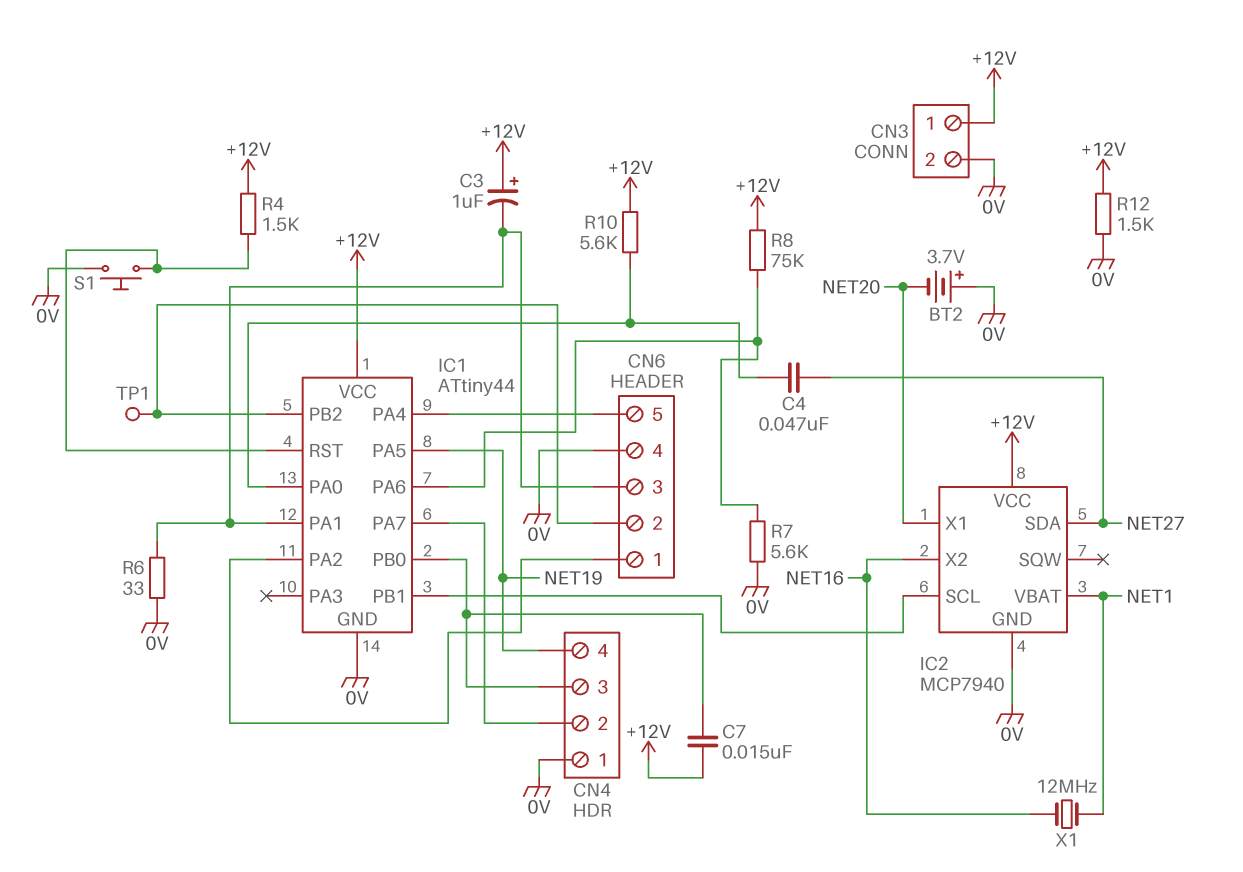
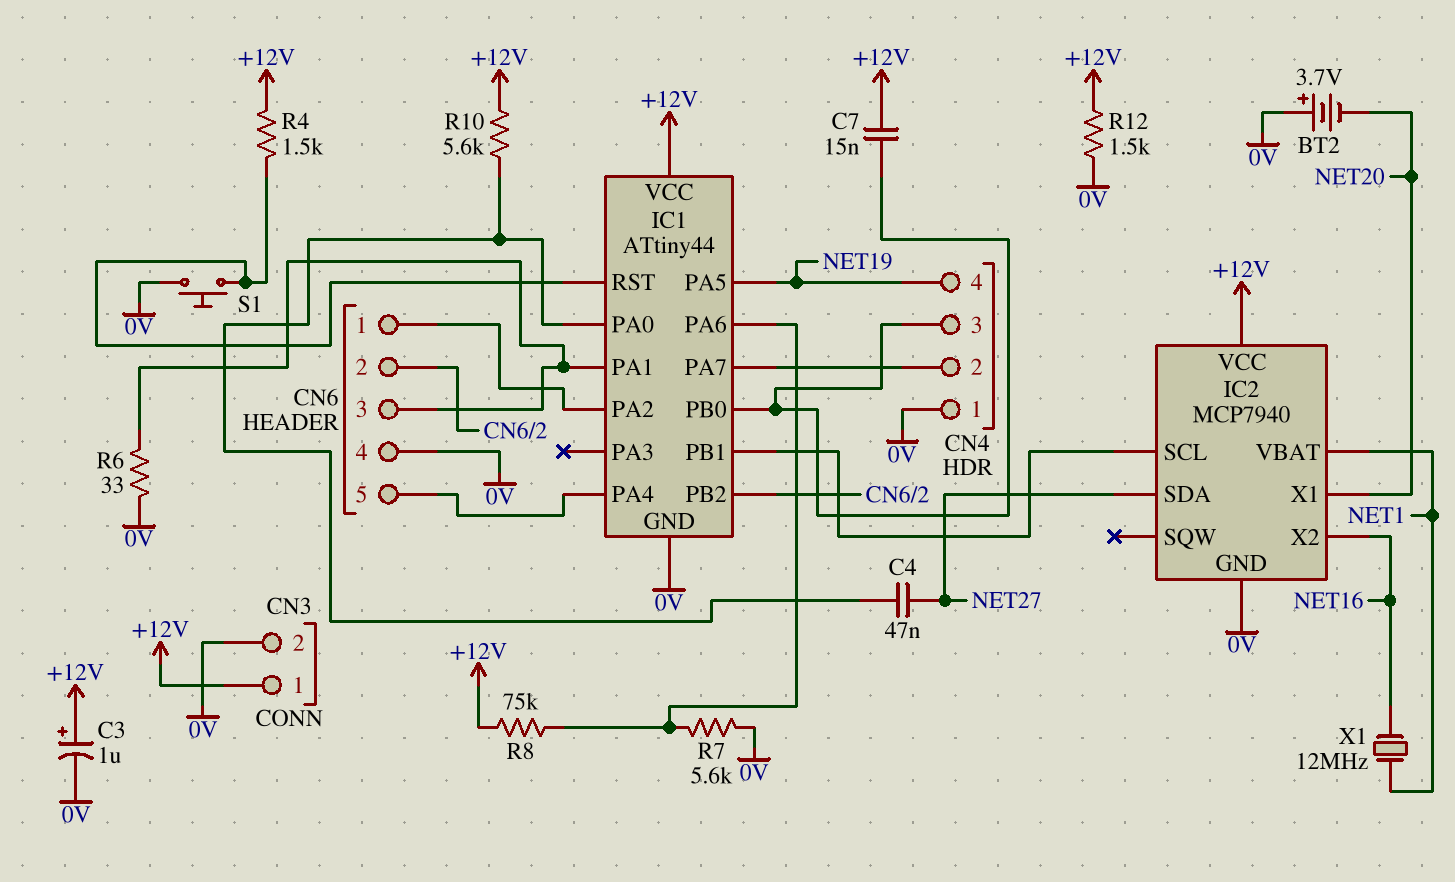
C3: 1uF (plus +12V, minus CN6/3) -> 1uF (plus +12V, minus 0V)
TP1: test point (CN6/2) -> none

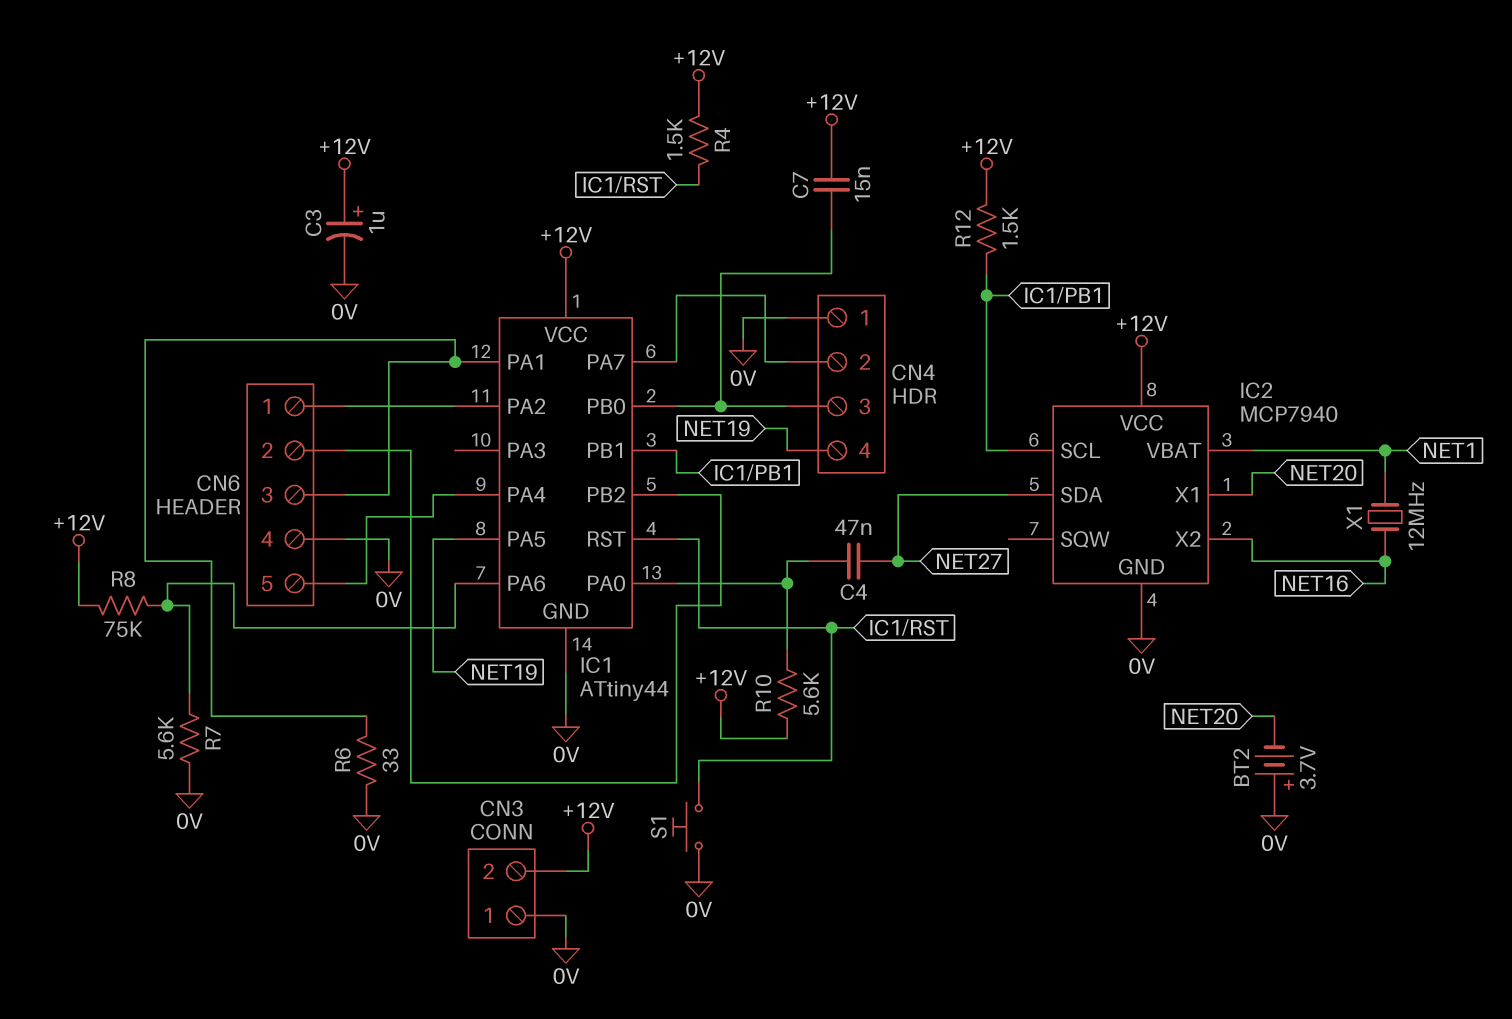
CN3 pin 1: +12V -> 0V
CN3 pin 2: 0V -> +12V
R12: 1.5k (+12V, 0V) -> 1.5k (+12V, IC1/PB1)

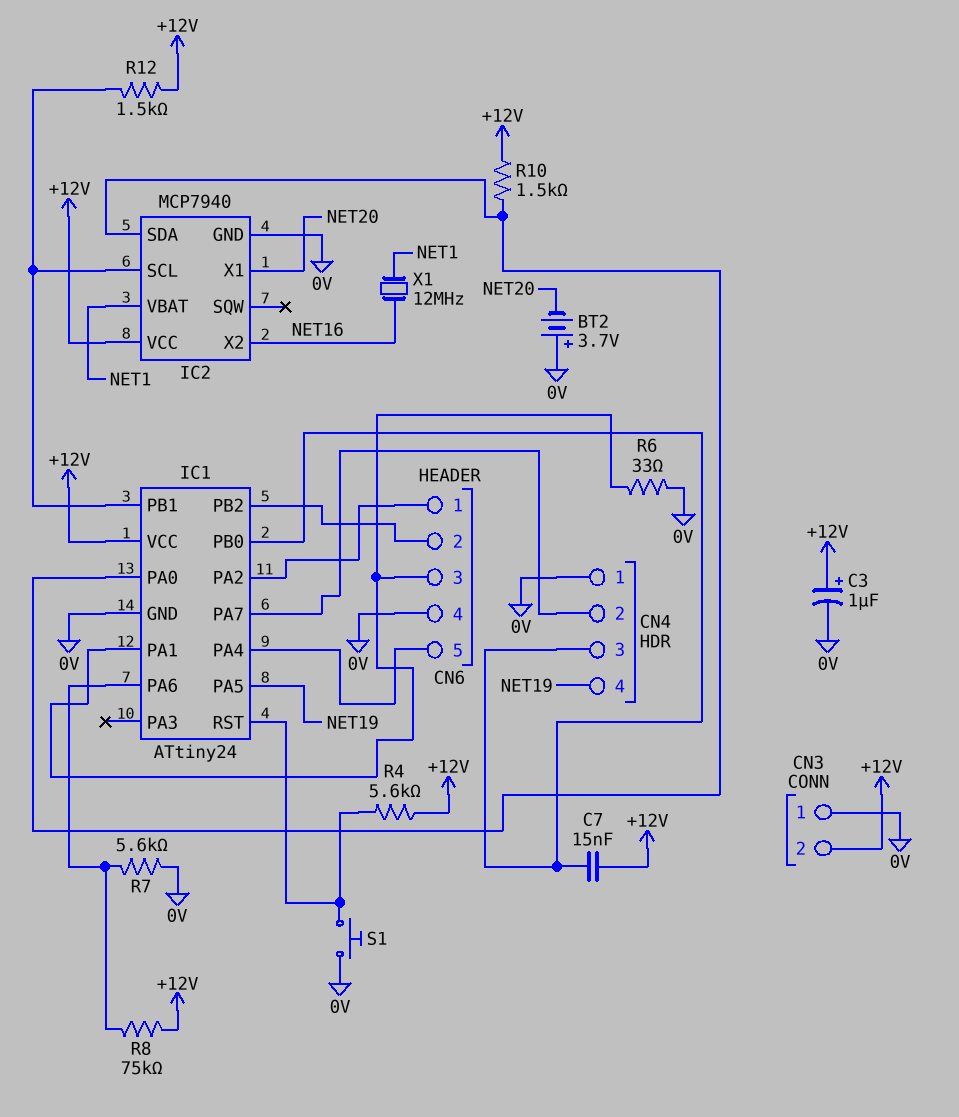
C4: 47nF (IC1/PA0, NET27) -> none
IC1: ATtiny44 -> ATtiny24
IC2 pin SDA: NET27 -> IC1/PA0
R4: 1.5k (+12V, IC1/RST) -> 5.6k (+12V, IC1/RST)
R10: 5.6k (+12V, IC1/PA0) -> 1.5k (+12V, IC1/PA0)

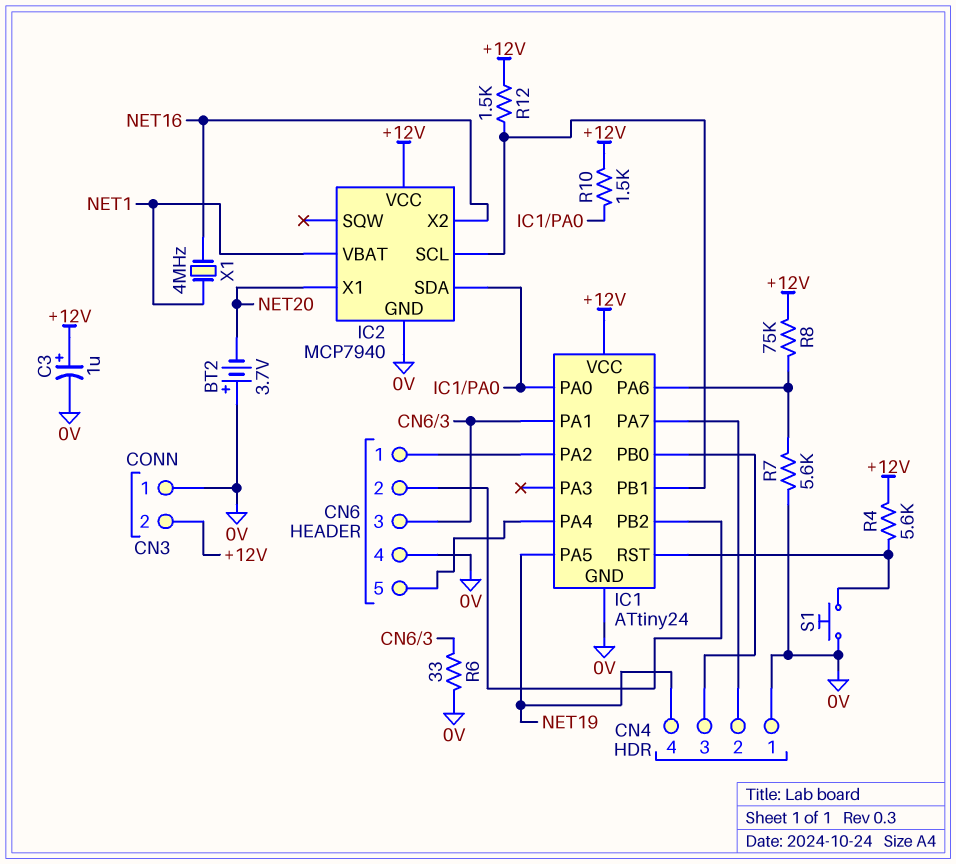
C7: 15nF (+12V, CN4/3) -> none
X1: 12MHz (NET1, NET16) -> 4MHz (NET1, NET16)

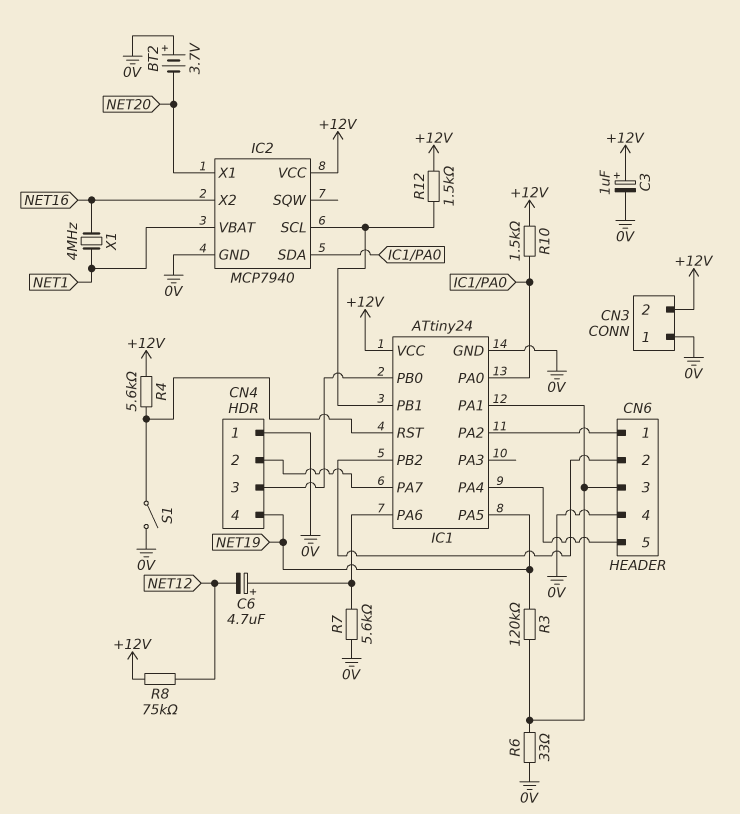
C6: none -> 4.7uF (plus IC1/PA6, minus NET12)
R3: none -> 120k (CN6/3, NET19)
R8: 75k (+12V, IC1/PA6) -> 75k (+12V, NET12)
S1: button (0V, IC1/RST) -> switch (0V, IC1/RST)

